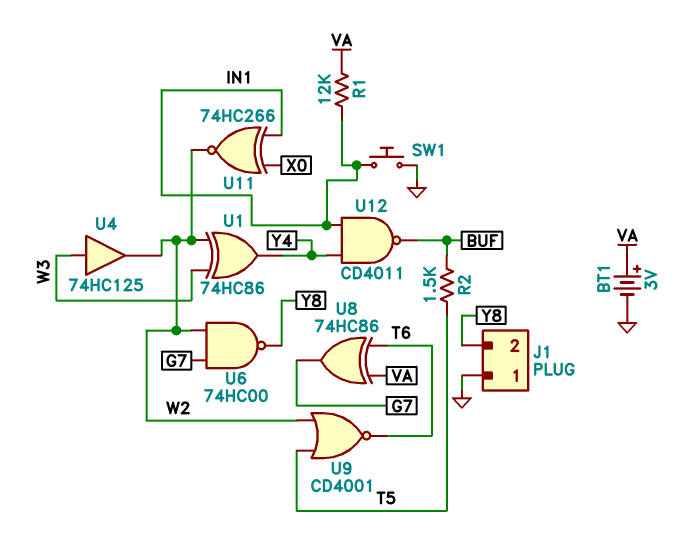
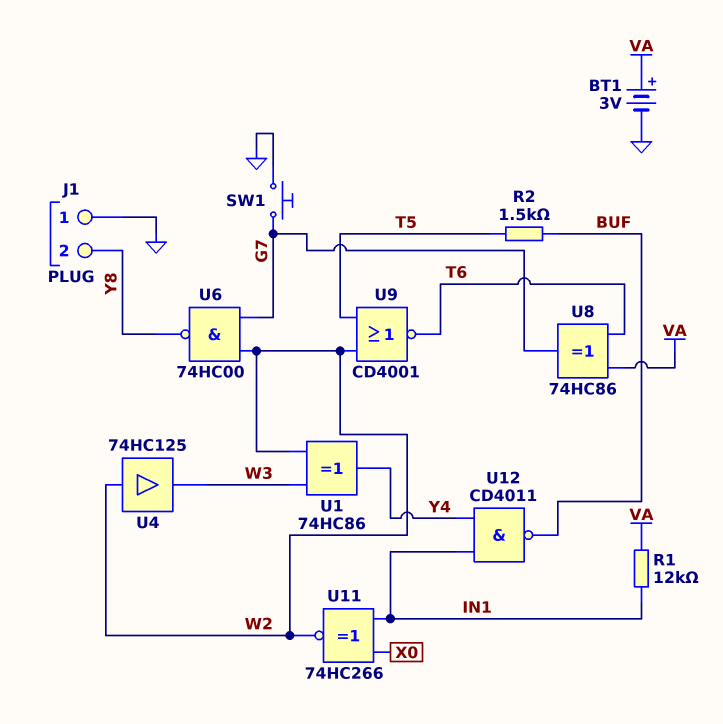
SW1: button (GND, IN1) -> button (G7, GND)
U4: buffer 74HC125 (in W3, out W2) -> buffer 74HC125 (in W2, out W3)

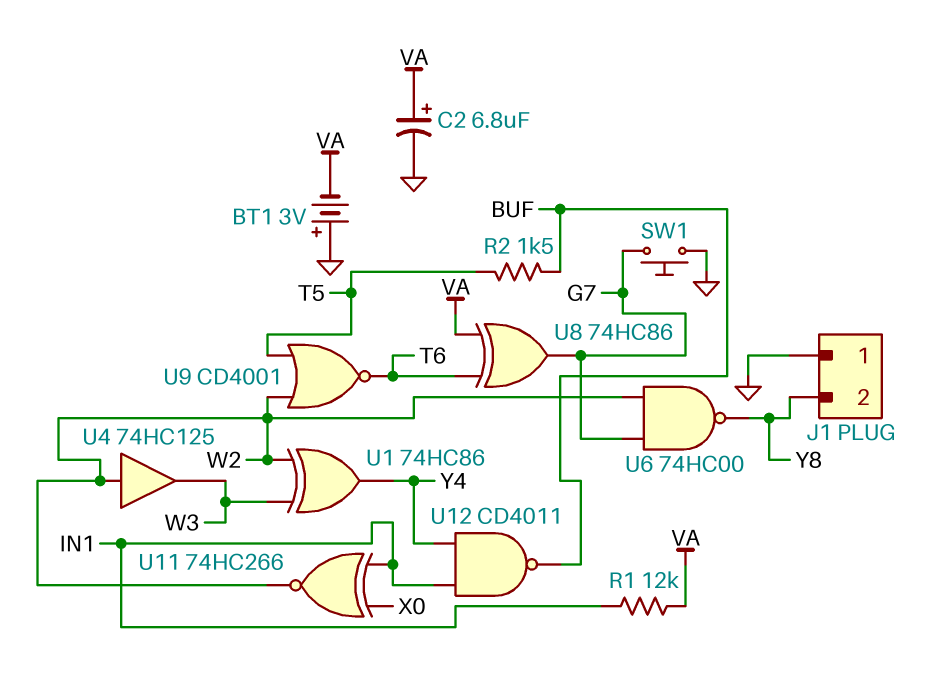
BT1: 3V (plus VA, minus GND) -> 3V (plus GND, minus VA)
C2: none -> 6.8uF (plus VA, minus GND)

